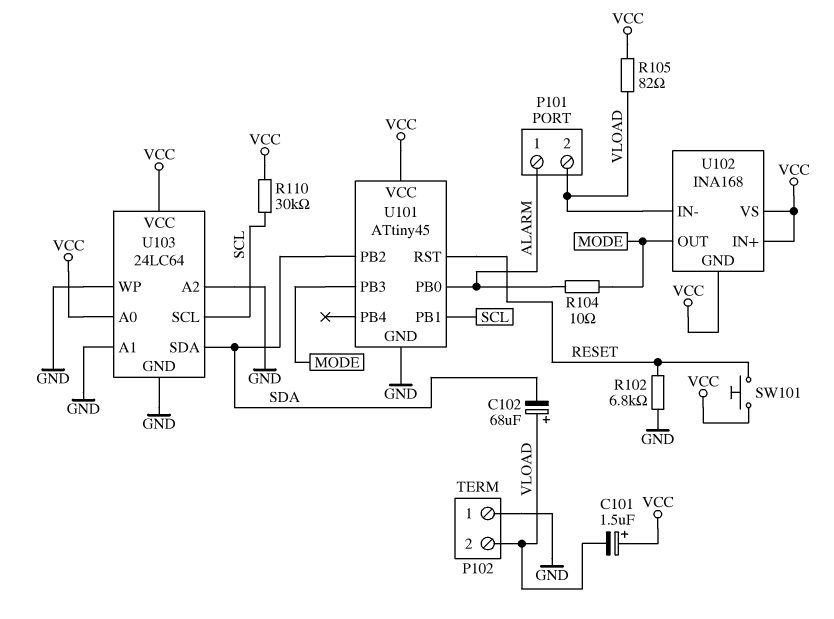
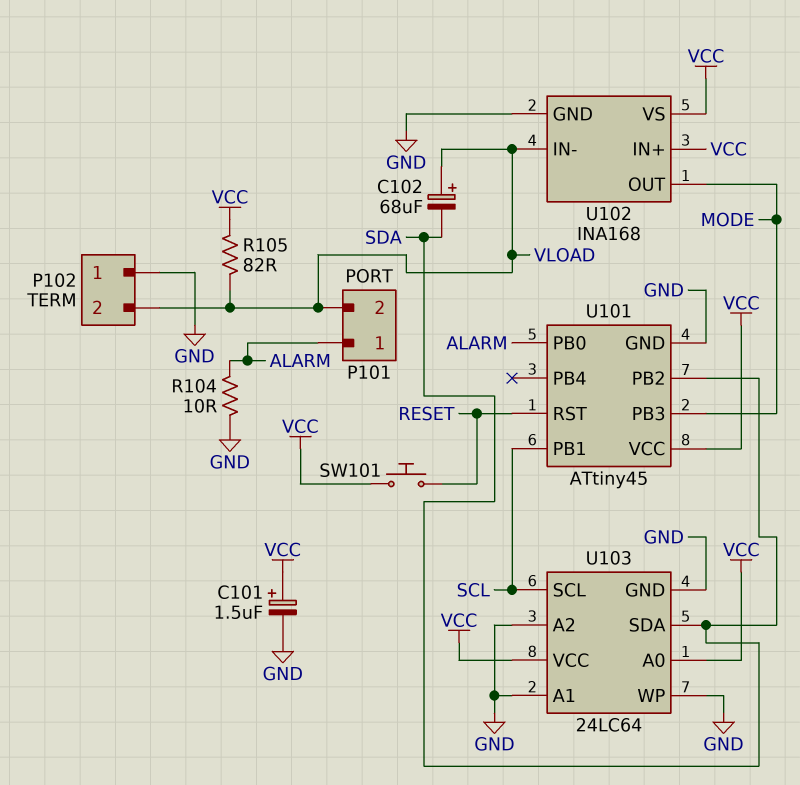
C101: 1.5uF (plus VCC, minus VLOAD) -> 1.5uF (plus VCC, minus GND)
R102: 6.8k (GND, RESET) -> none
R104: 10 (ALARM, MODE) -> 10 (ALARM, GND)
R110: 30k (SCL, VCC) -> none
U102 pin GND: VCC -> GND

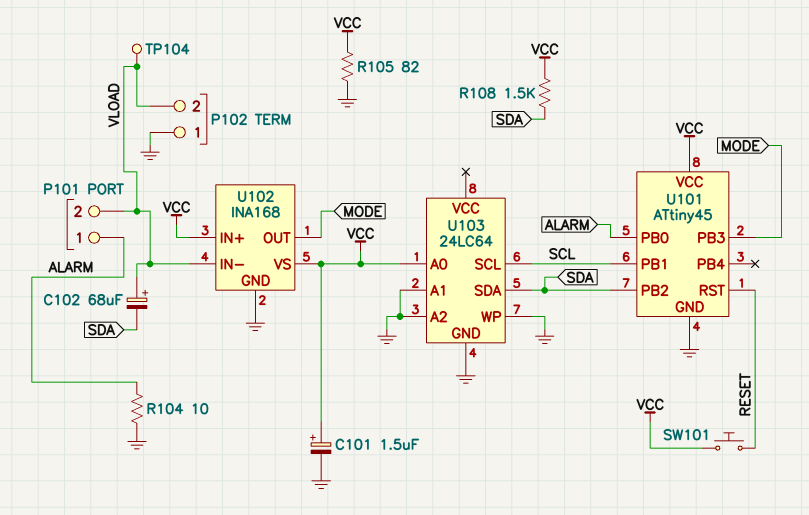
R105: 82 (VCC, VLOAD) -> 82 (GND, VCC)
R108: none -> 1.5k (SDA, VCC)
TP104: none -> test point (VLOAD)
U103 pin VCC: VCC -> none

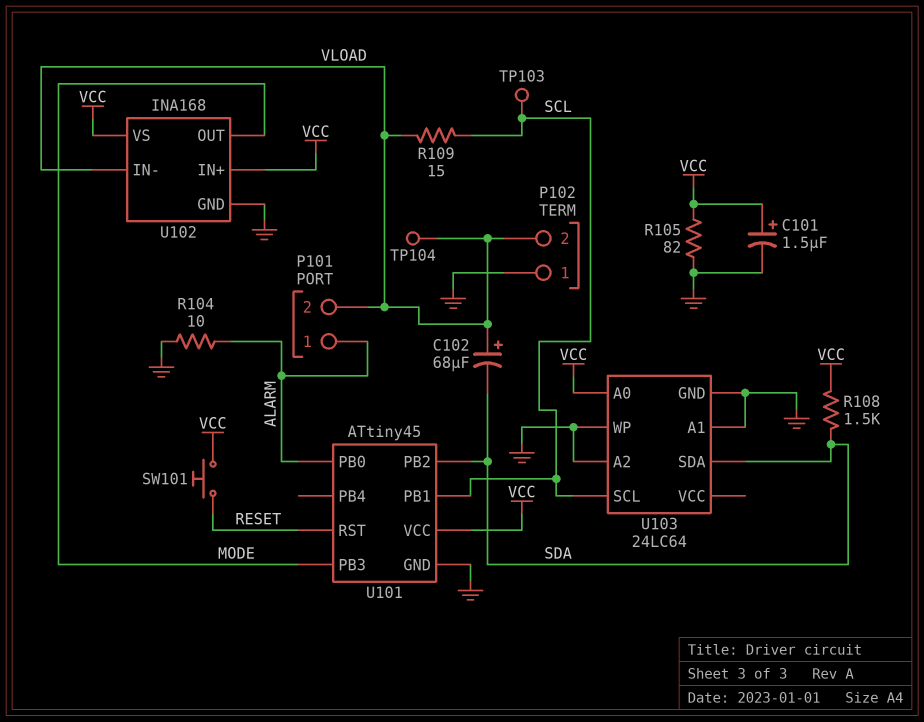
R109: none -> 15 (SCL, VLOAD)
TP103: none -> test point (SCL)

